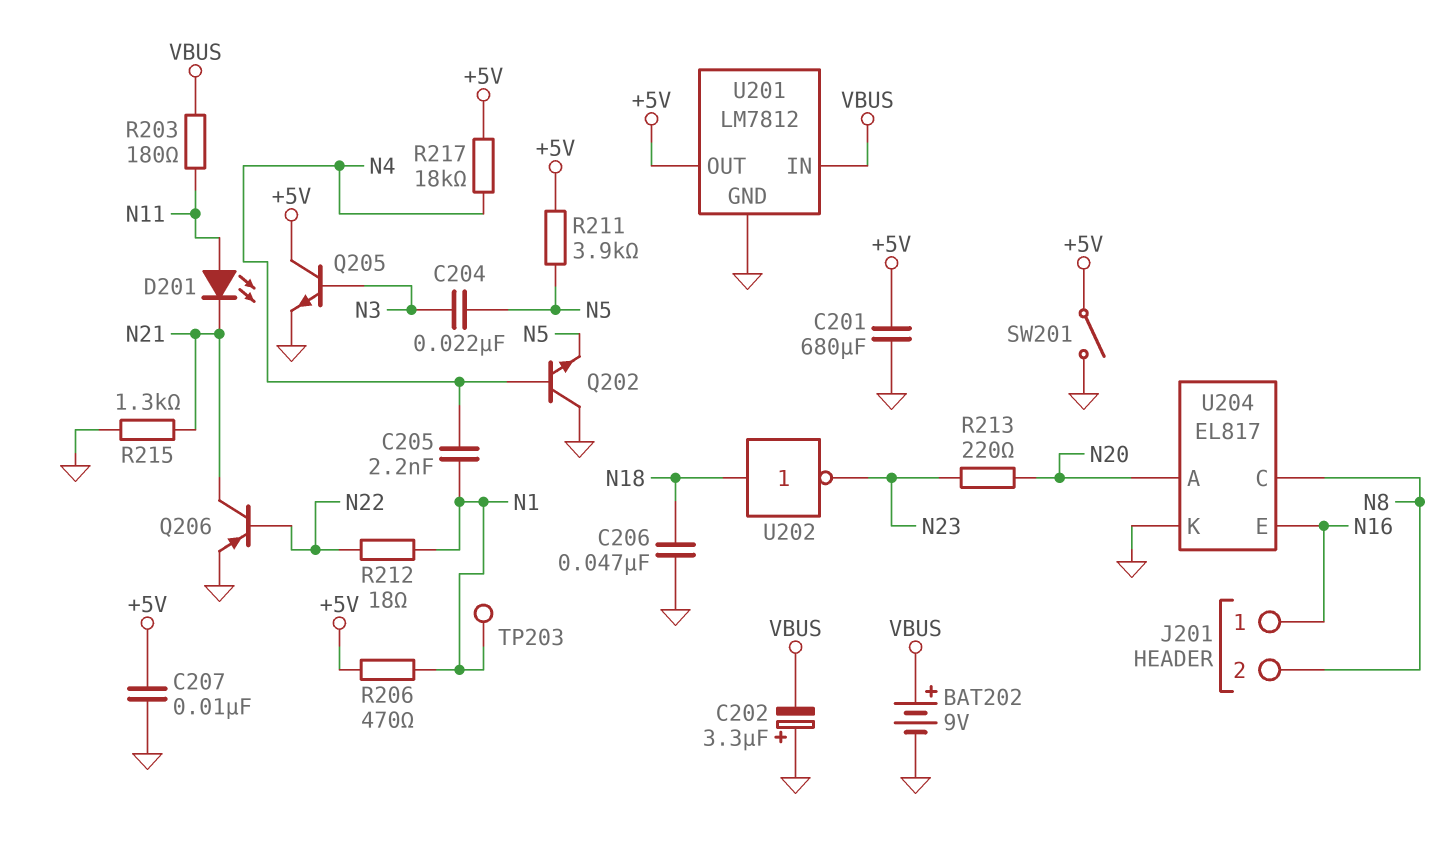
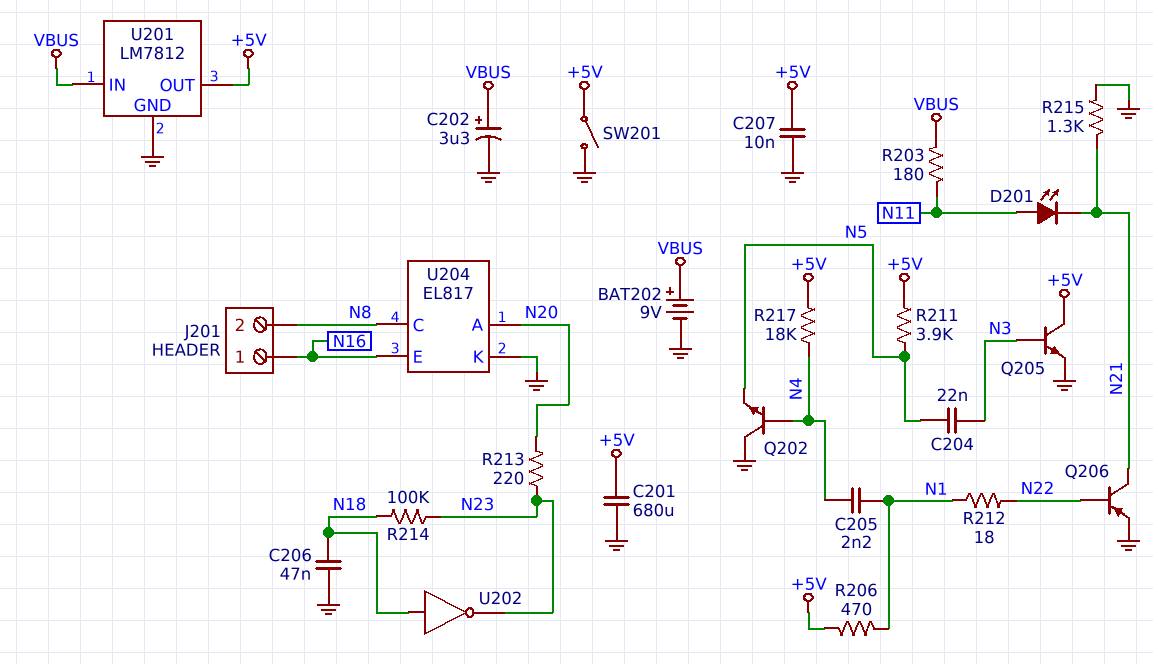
C202: 3.3uF (plus GND, minus VBUS) -> 3.3uF (plus VBUS, minus GND)
R214: none -> 100k (N18, N23)
TP203: test point (N1) -> none

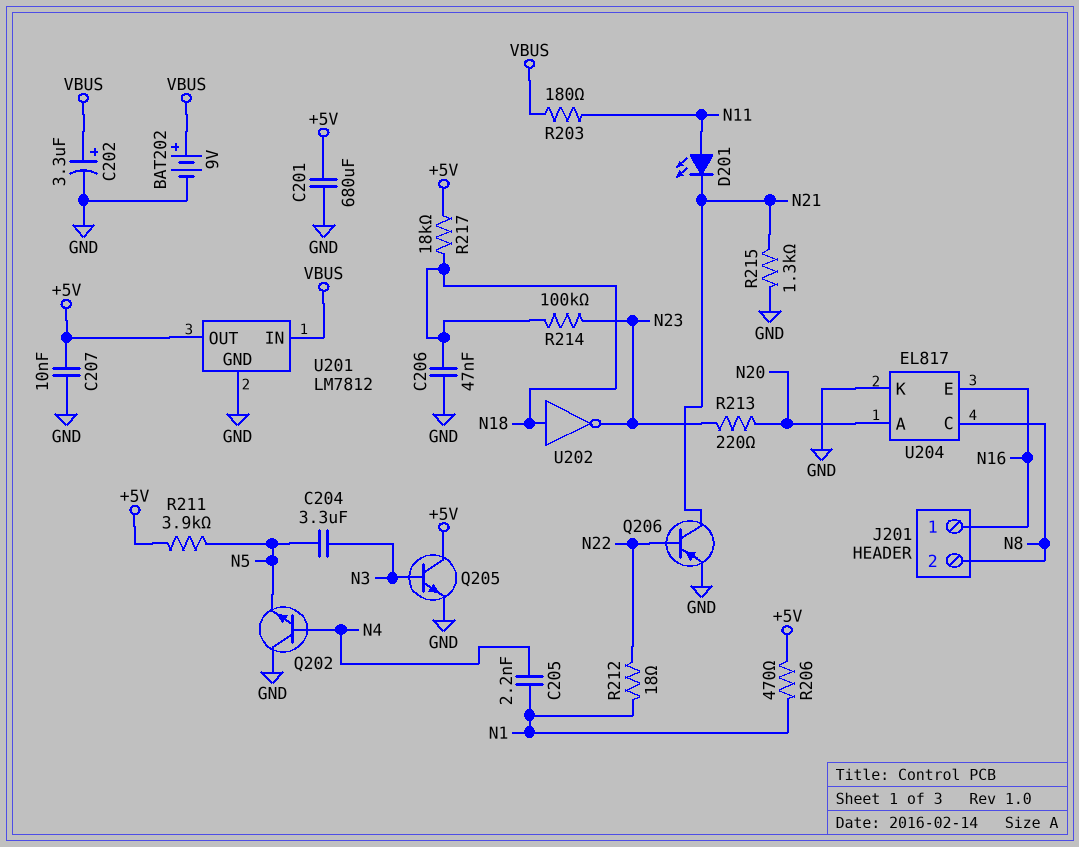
C204: 22nF (N3, N5) -> 3.3uF (N3, N5)
R217: 18k (+5V, N4) -> 18k (+5V, N18)
SW201: switch (+5V, GND) -> none

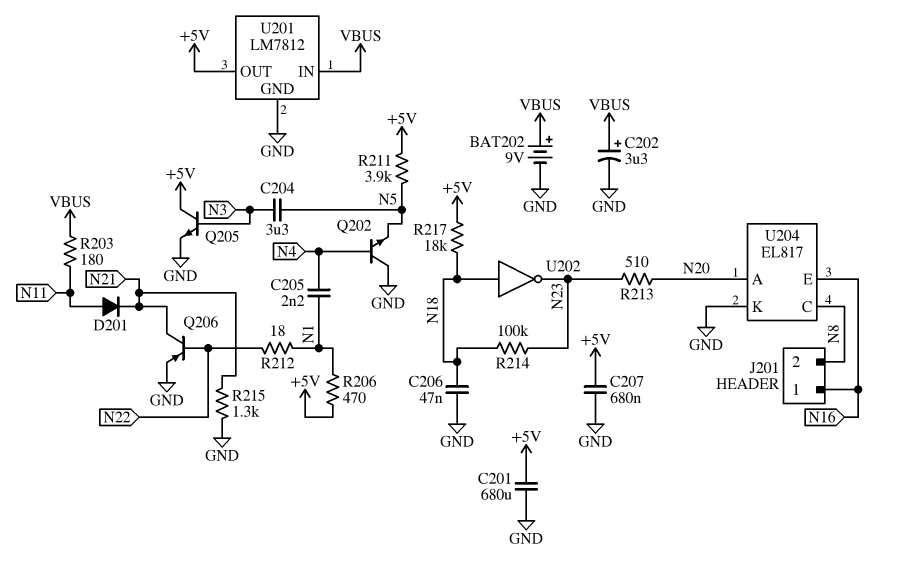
C207: 10nF (+5V, GND) -> 680nF (+5V, GND)
D201: LED (A N11, K N21) -> diode (A N11, K N21)
R213: 220 (N20, N23) -> 510 (N20, N23)

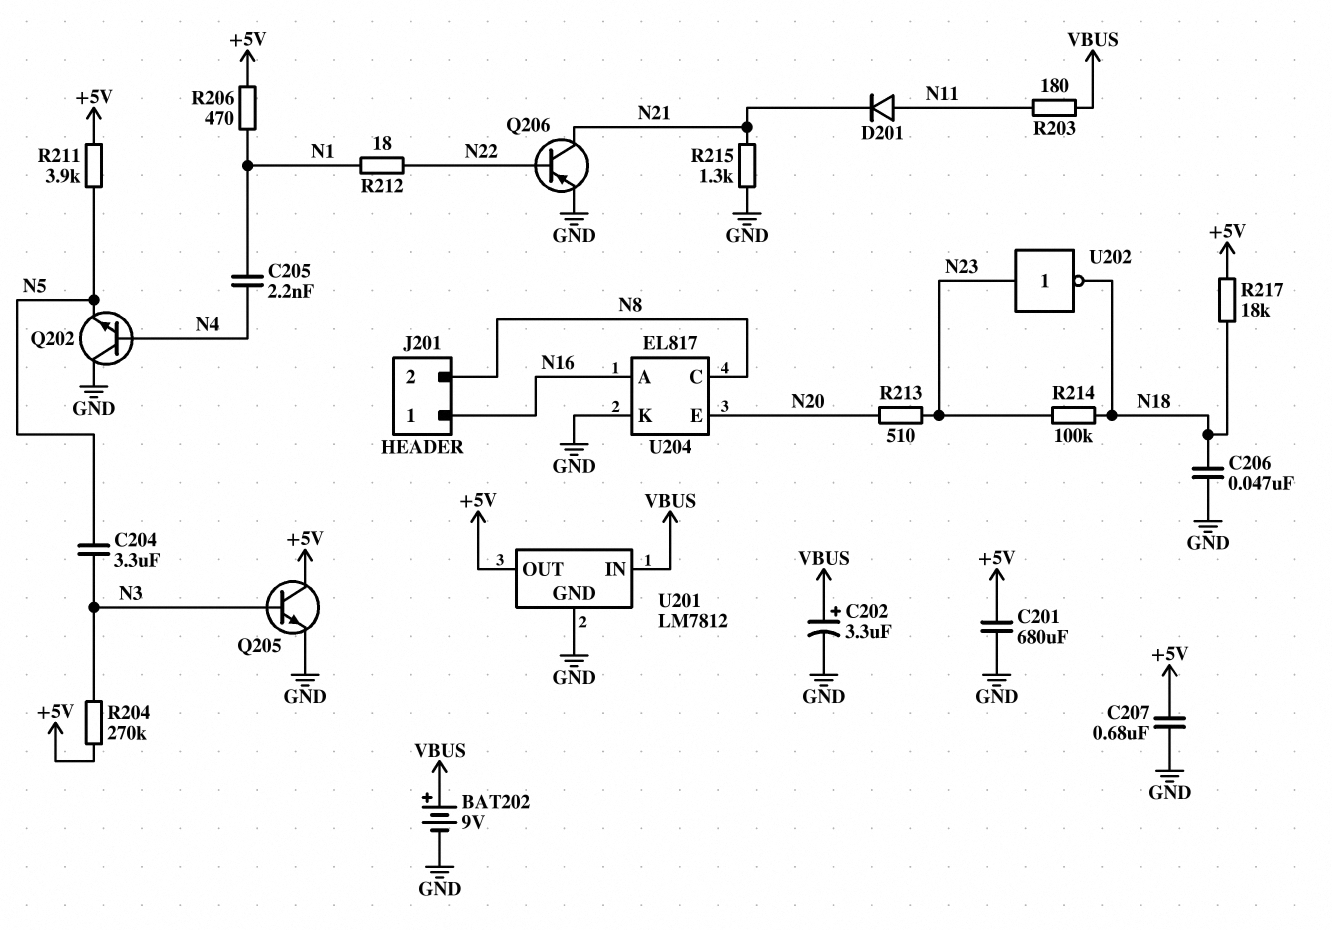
R204: none -> 270k (+5V, N3)
U202: NOT (in N18, out N23) -> NOT (in N23, out N18)
U204 pin A: N20 -> N16
U204 pin E: N16 -> N20

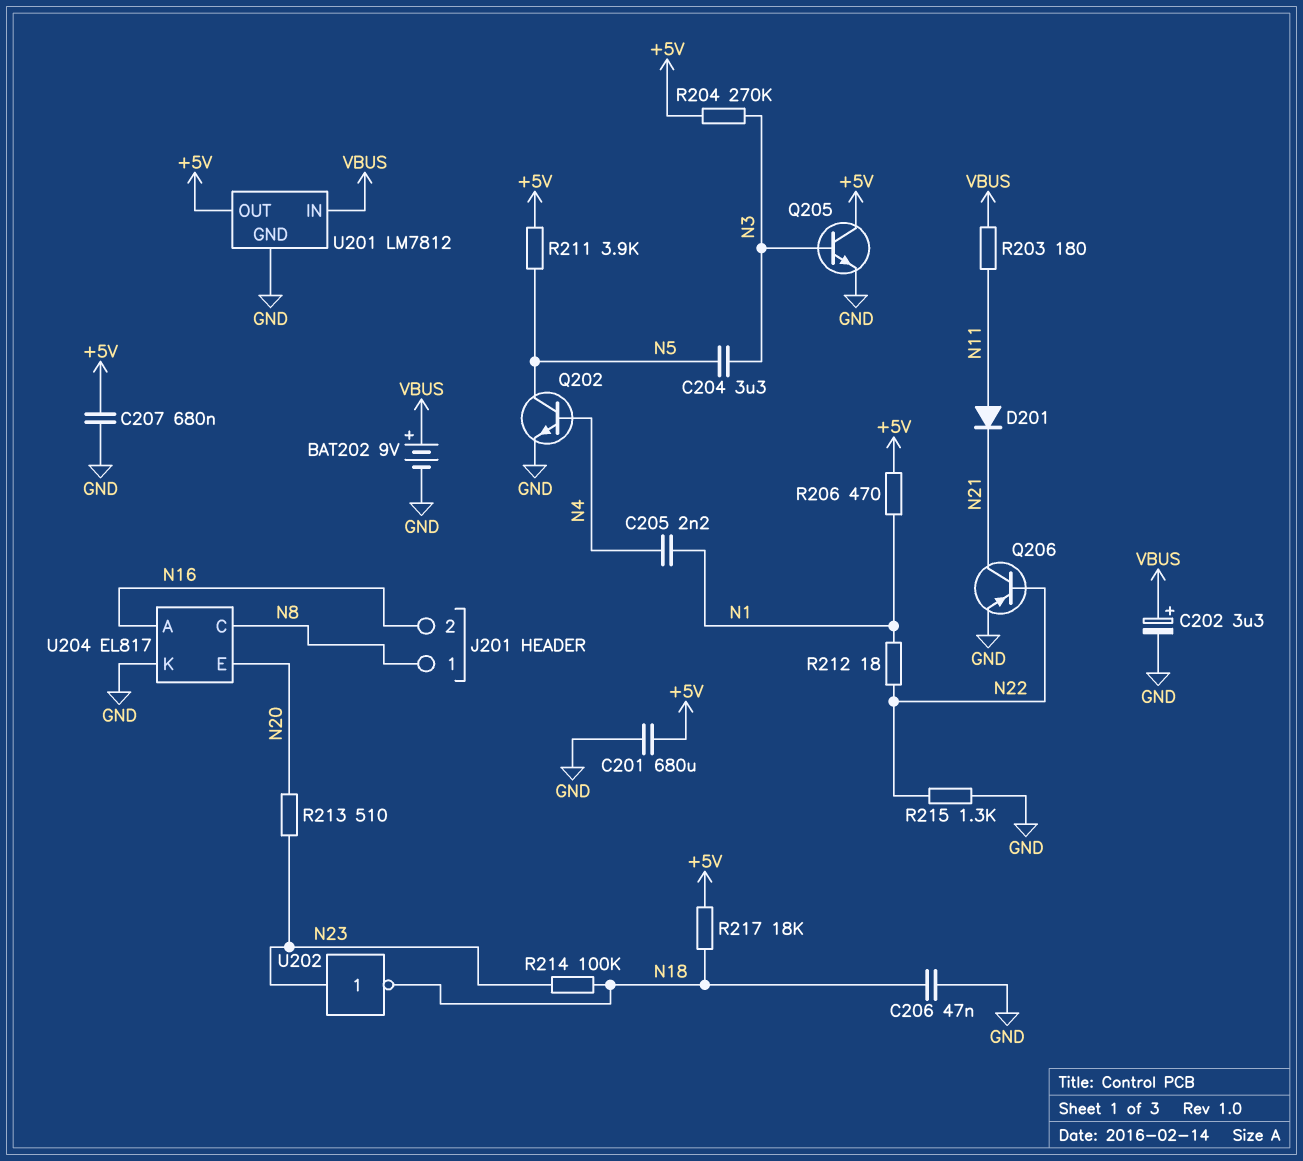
J201 pin 1: N16 -> N8
J201 pin 2: N8 -> N16
Q202: NPN (B N4, C GND, E N5) -> NPN (B N4, C N5, E GND)
R215: 1.3k (GND, N21) -> 1.3k (GND, N22)

